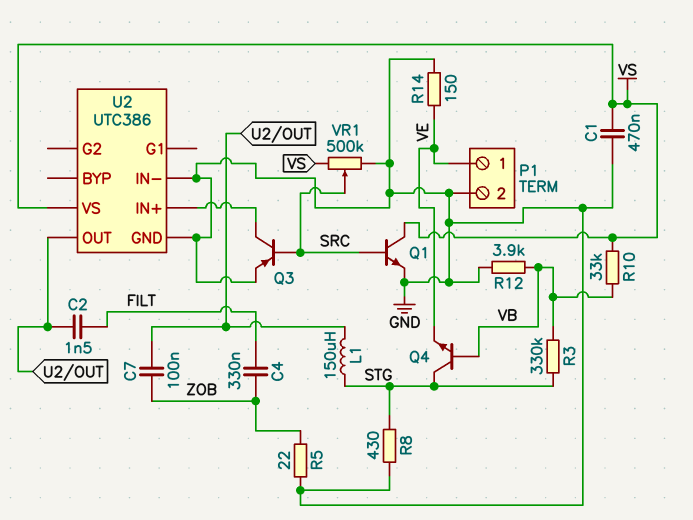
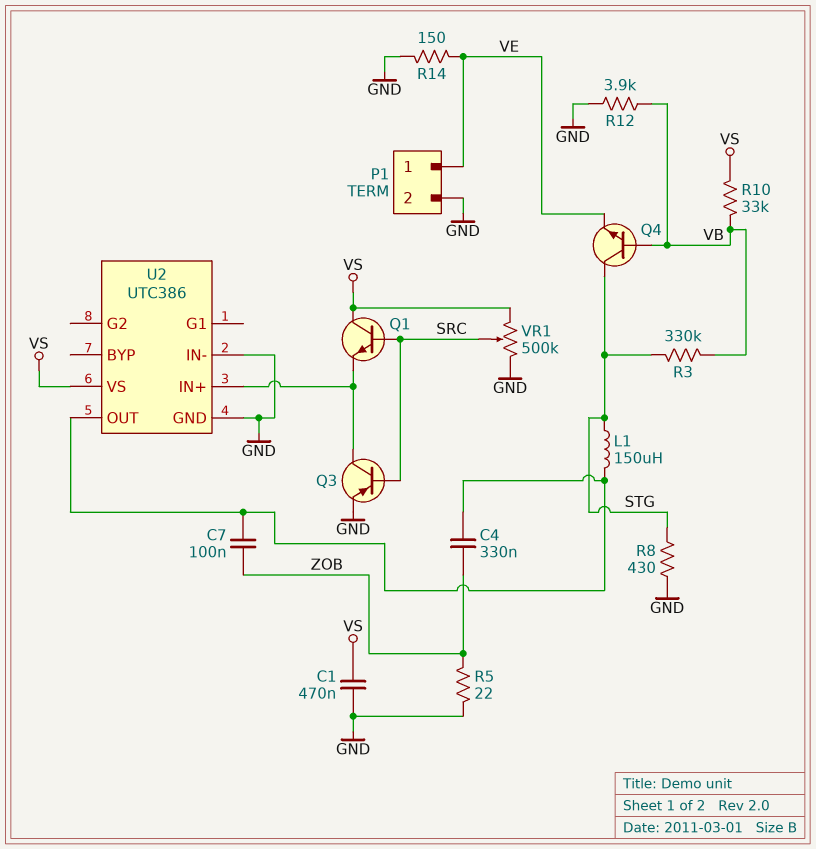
C2: 1.5nF (FILT, U2/OUT) -> none
C4: 330nF (FILT, ZOB) -> 330nF (U2/OUT, ZOB)
Q1: NPN (B SRC, C VS, E GND) -> NPN (B SRC, C VS, E U2/IN+)

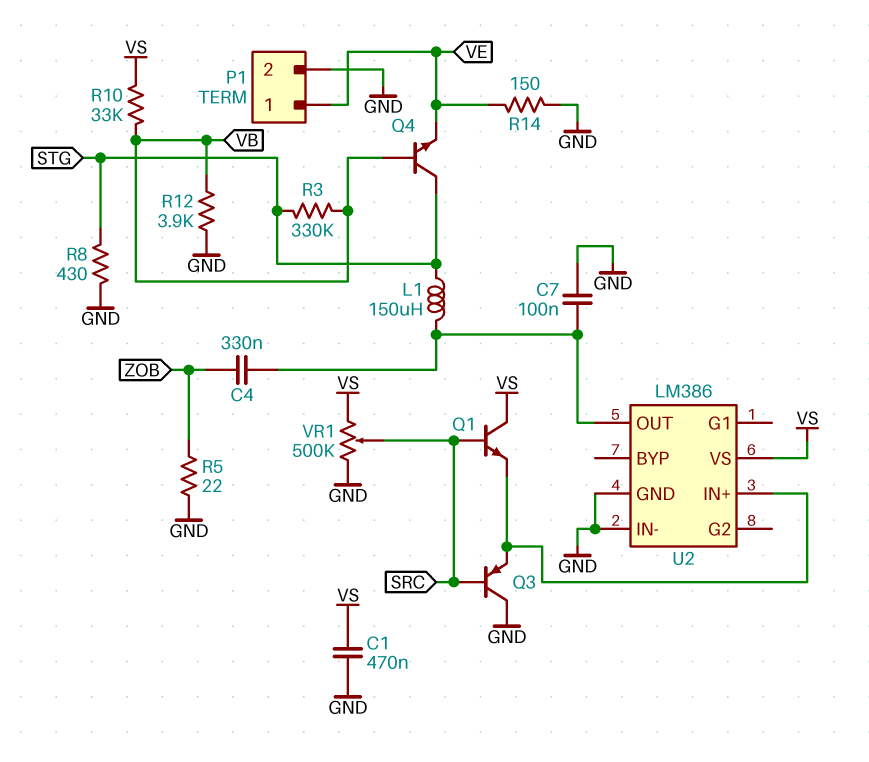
C7: 100nF (U2/OUT, ZOB) -> 100nF (GND, U2/OUT)
Q3: PNP (B SRC, C U2/IN+, E GND) -> PNP (B SRC, C GND, E U2/IN+)
U2: UTC386 -> LM386

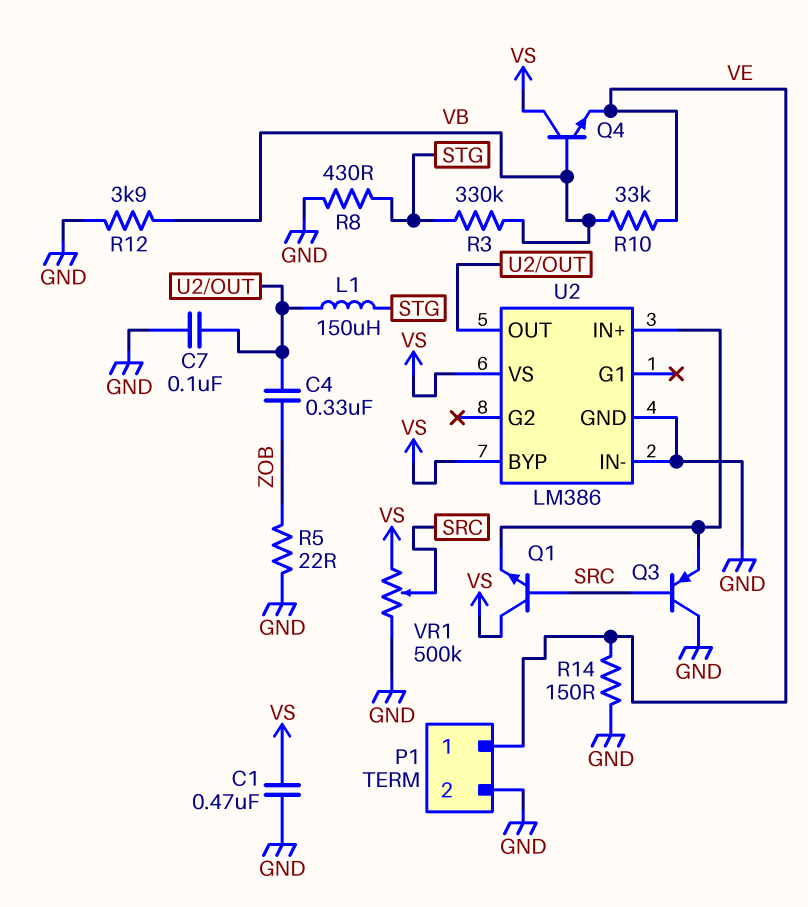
Q4: NPN (B VB, C STG, E VE) -> NPN (B VB, C VS, E VE)
R10: 33k (VB, VS) -> 33k (VB, VE)
U2 pin BYP: none -> VS

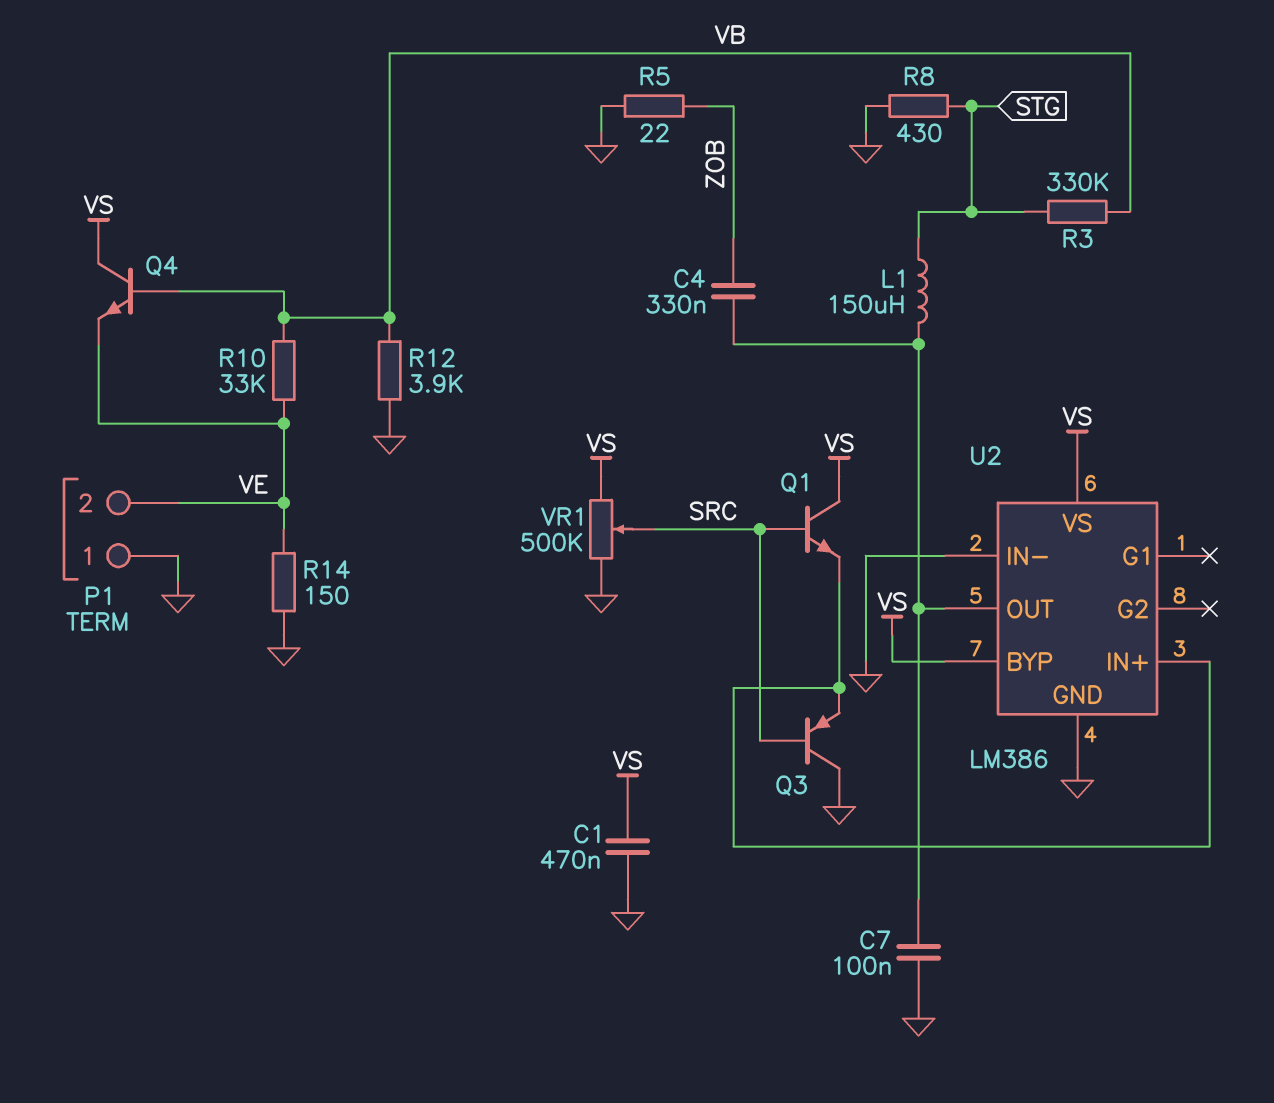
P1 pin 1: VE -> GND
P1 pin 2: GND -> VE

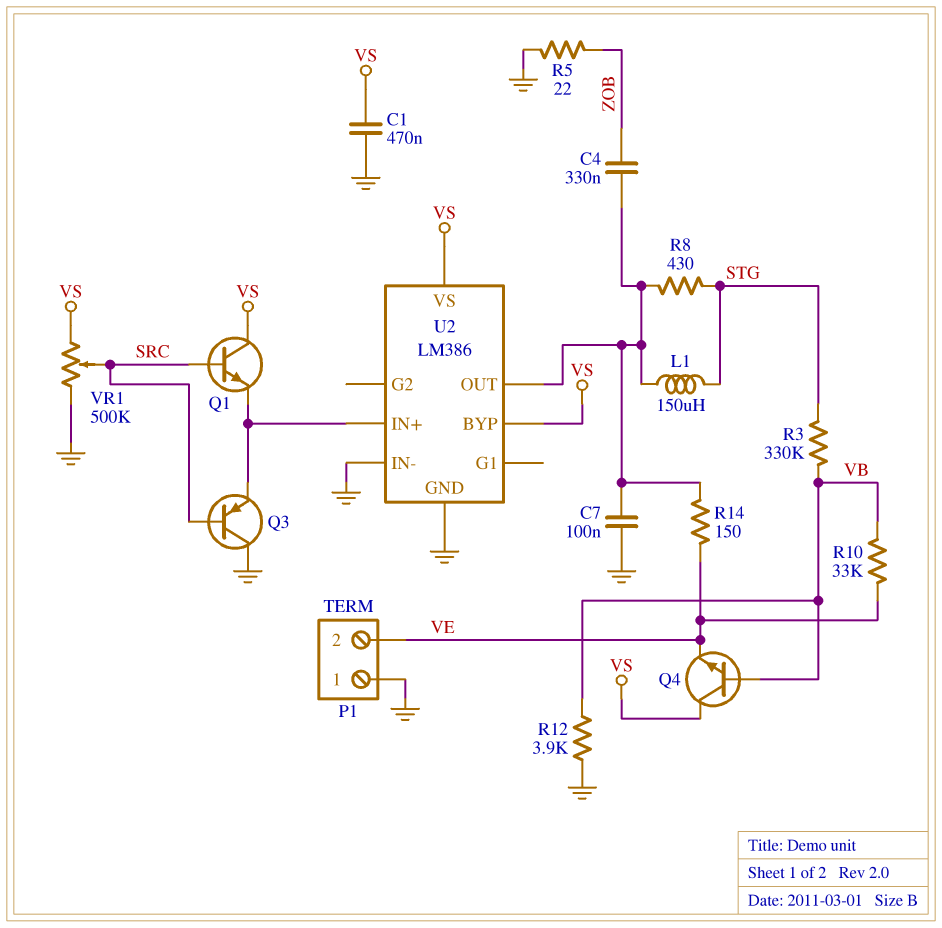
R8: 430 (GND, STG) -> 430 (STG, U2/OUT)
R14: 150 (GND, VE) -> 150 (U2/OUT, VE)

